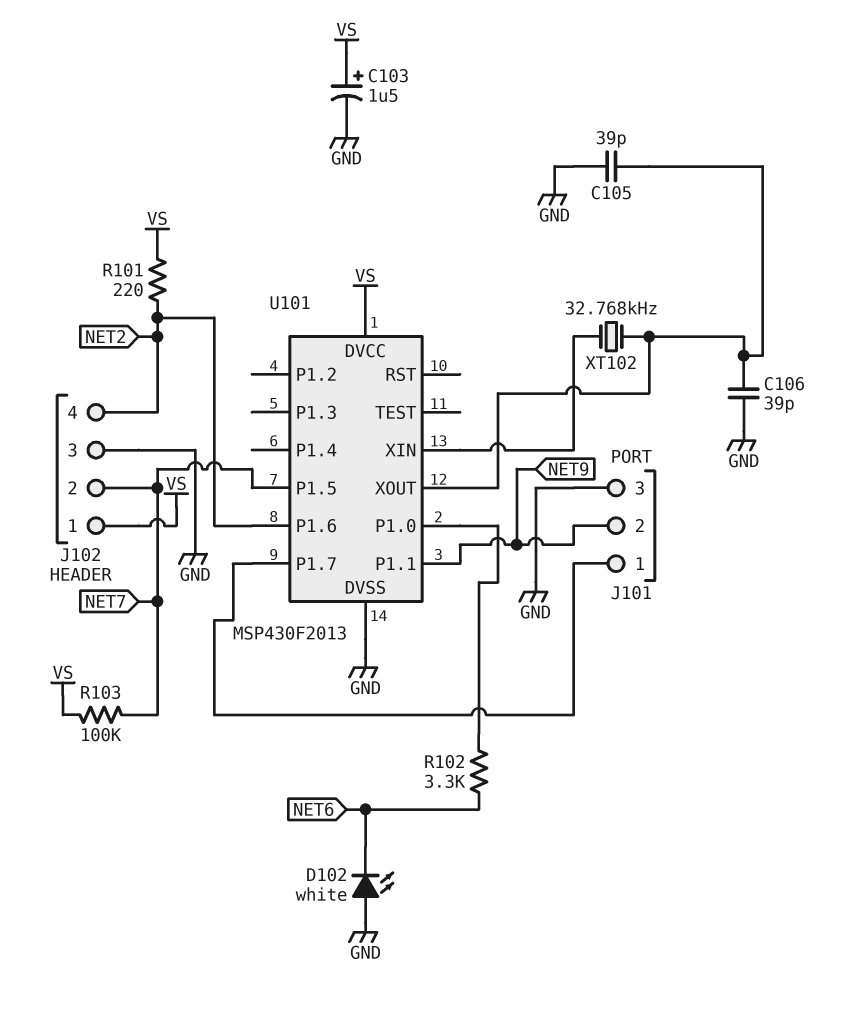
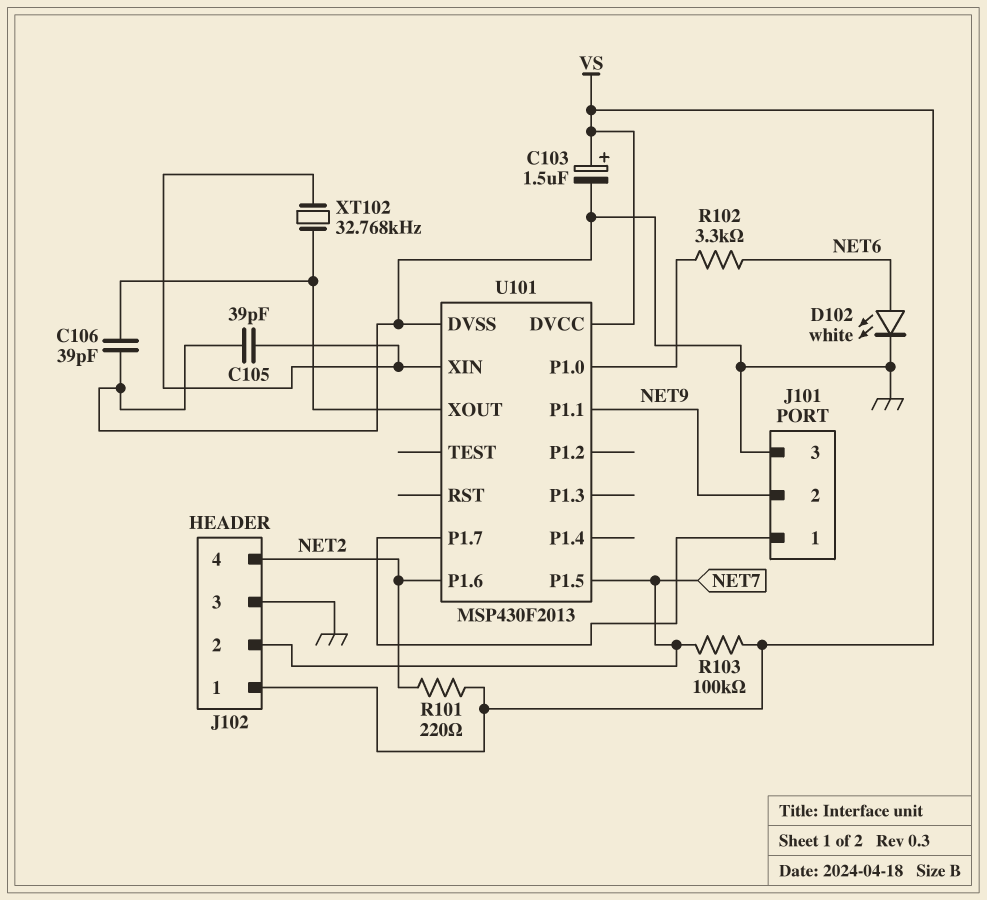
C105: 39pF (GND, U101/XOUT) -> 39pF (GND, U101/XIN)
D102: LED white (A GND, K NET6) -> LED white (A NET6, K GND)

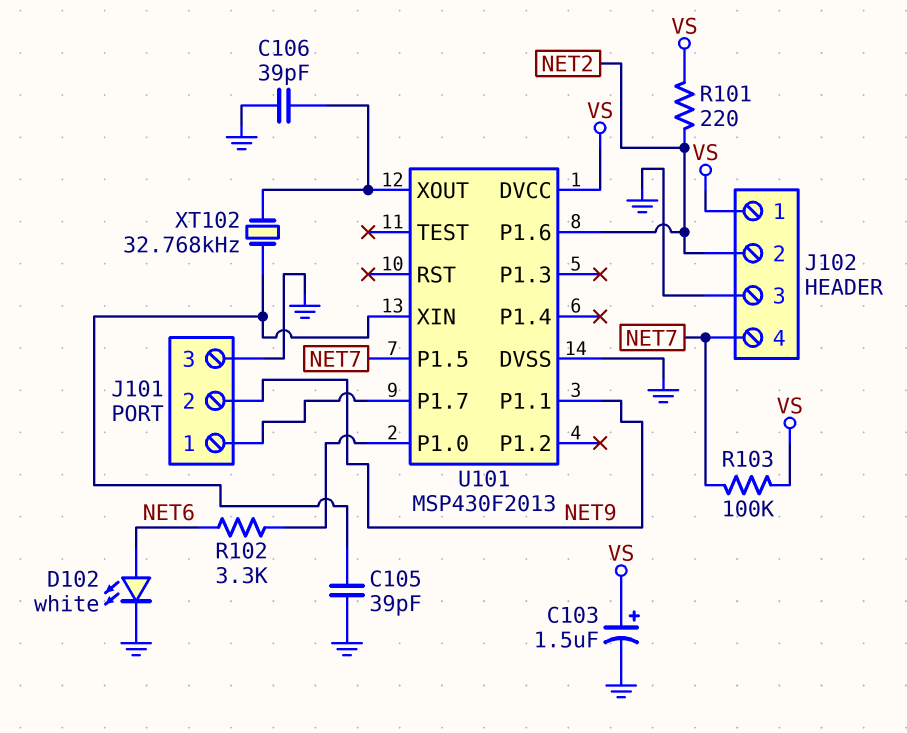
J102 pin 2: NET7 -> NET2
J102 pin 4: NET2 -> NET7

